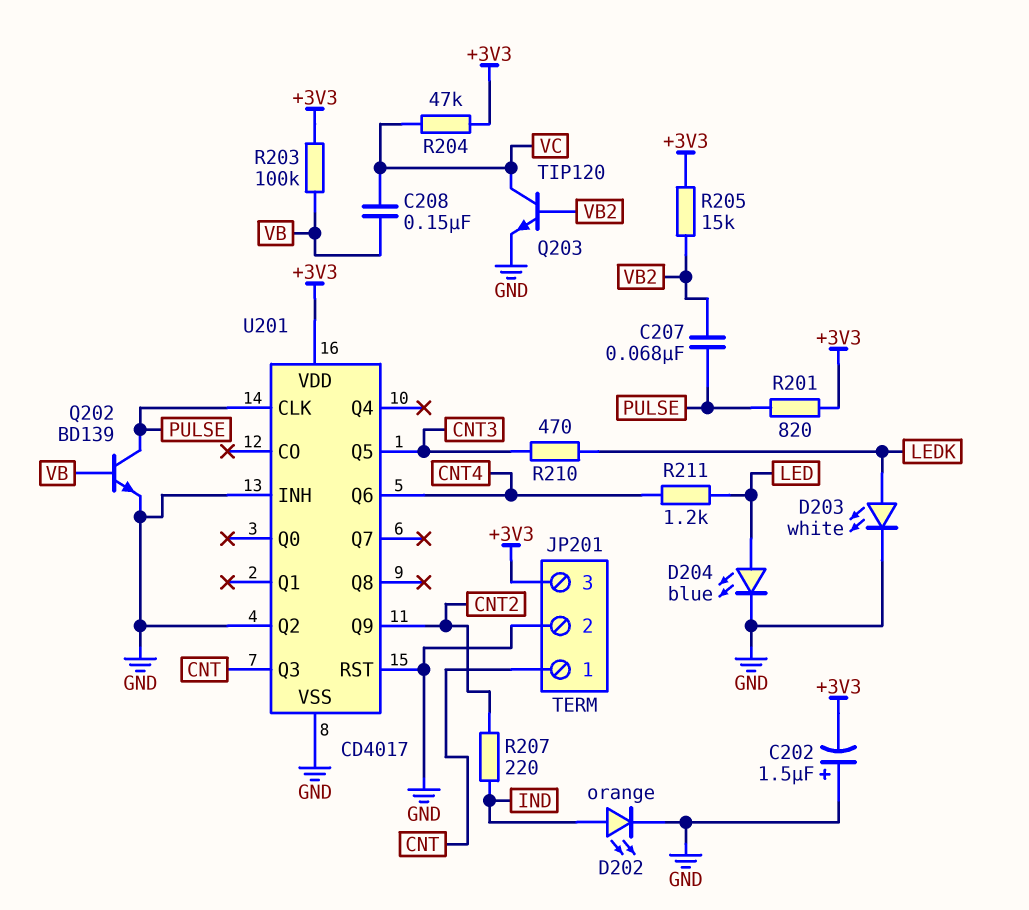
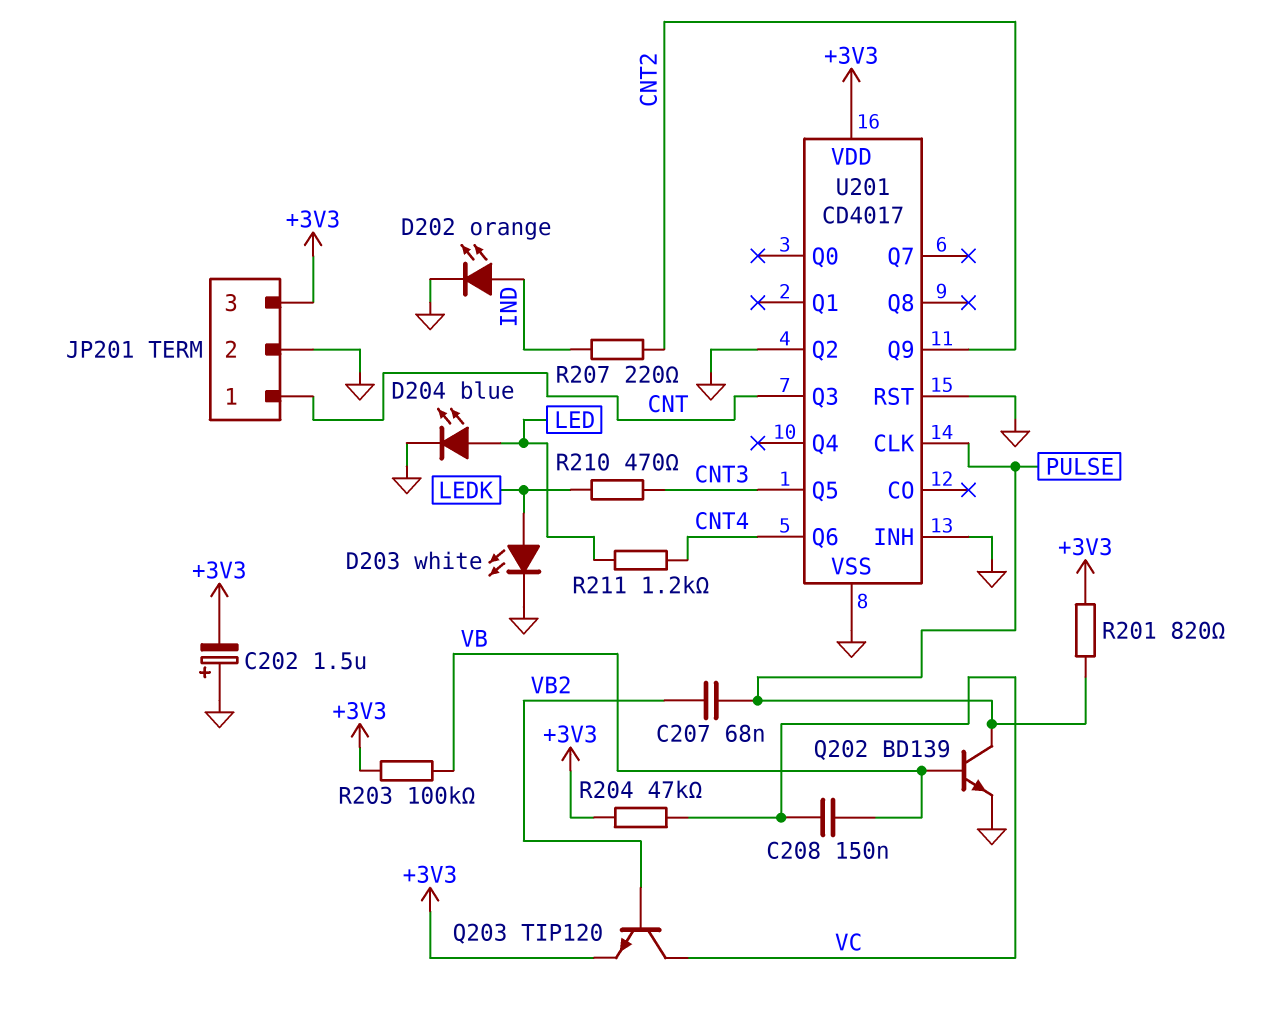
Q203: NPN TIP120 (B VB2, C VC, E GND) -> NPN TIP120 (B VB2, C VC, E +3V3)
R205: 15k (+3V3, VB2) -> none

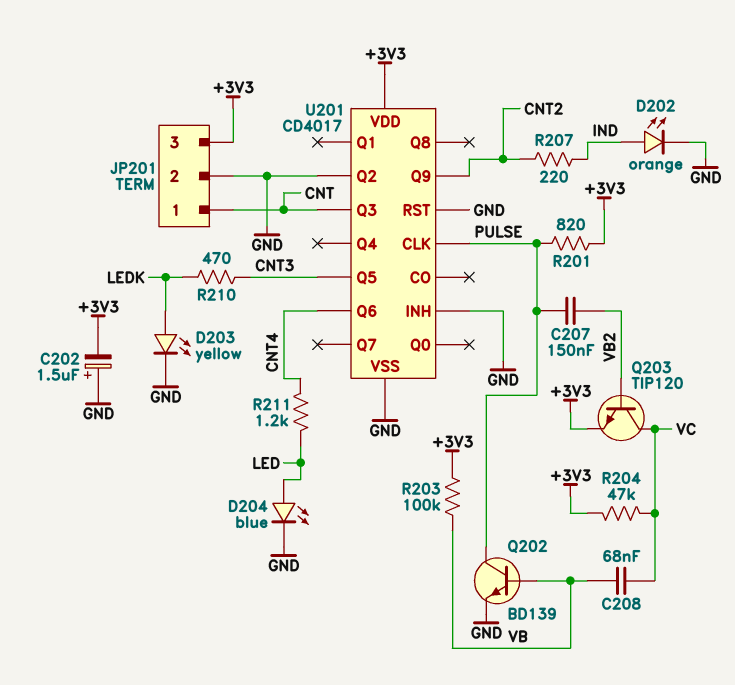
C207: 68nF (PULSE, VB2) -> 150nF (PULSE, VB2)
C208: 150nF (VB, VC) -> 68nF (VB, VC)
D203: LED white (A LEDK, K GND) -> LED yellow (A LEDK, K GND)

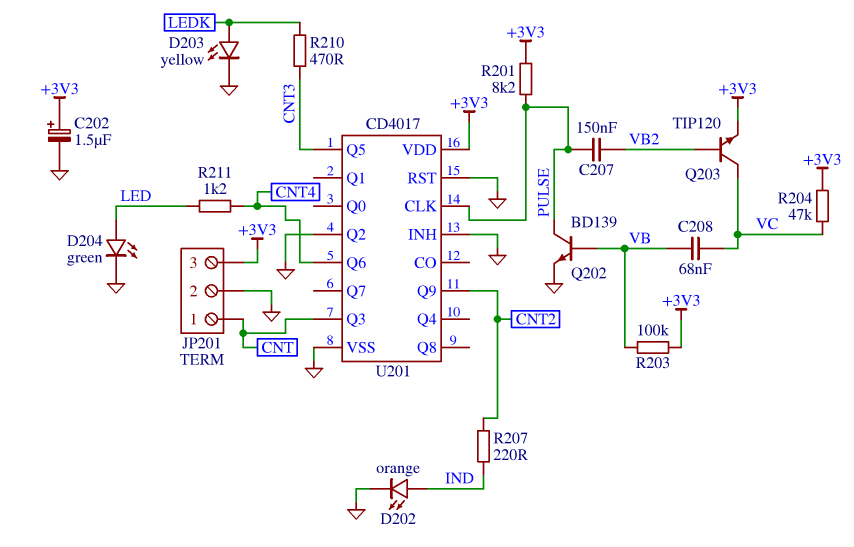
C202: 1.5uF (plus GND, minus +3V3) -> 1.5uF (plus +3V3, minus GND)
D204: LED blue (A LED, K GND) -> LED green (A LED, K GND)
R201: 820 (+3V3, PULSE) -> 8.2k (+3V3, PULSE)

